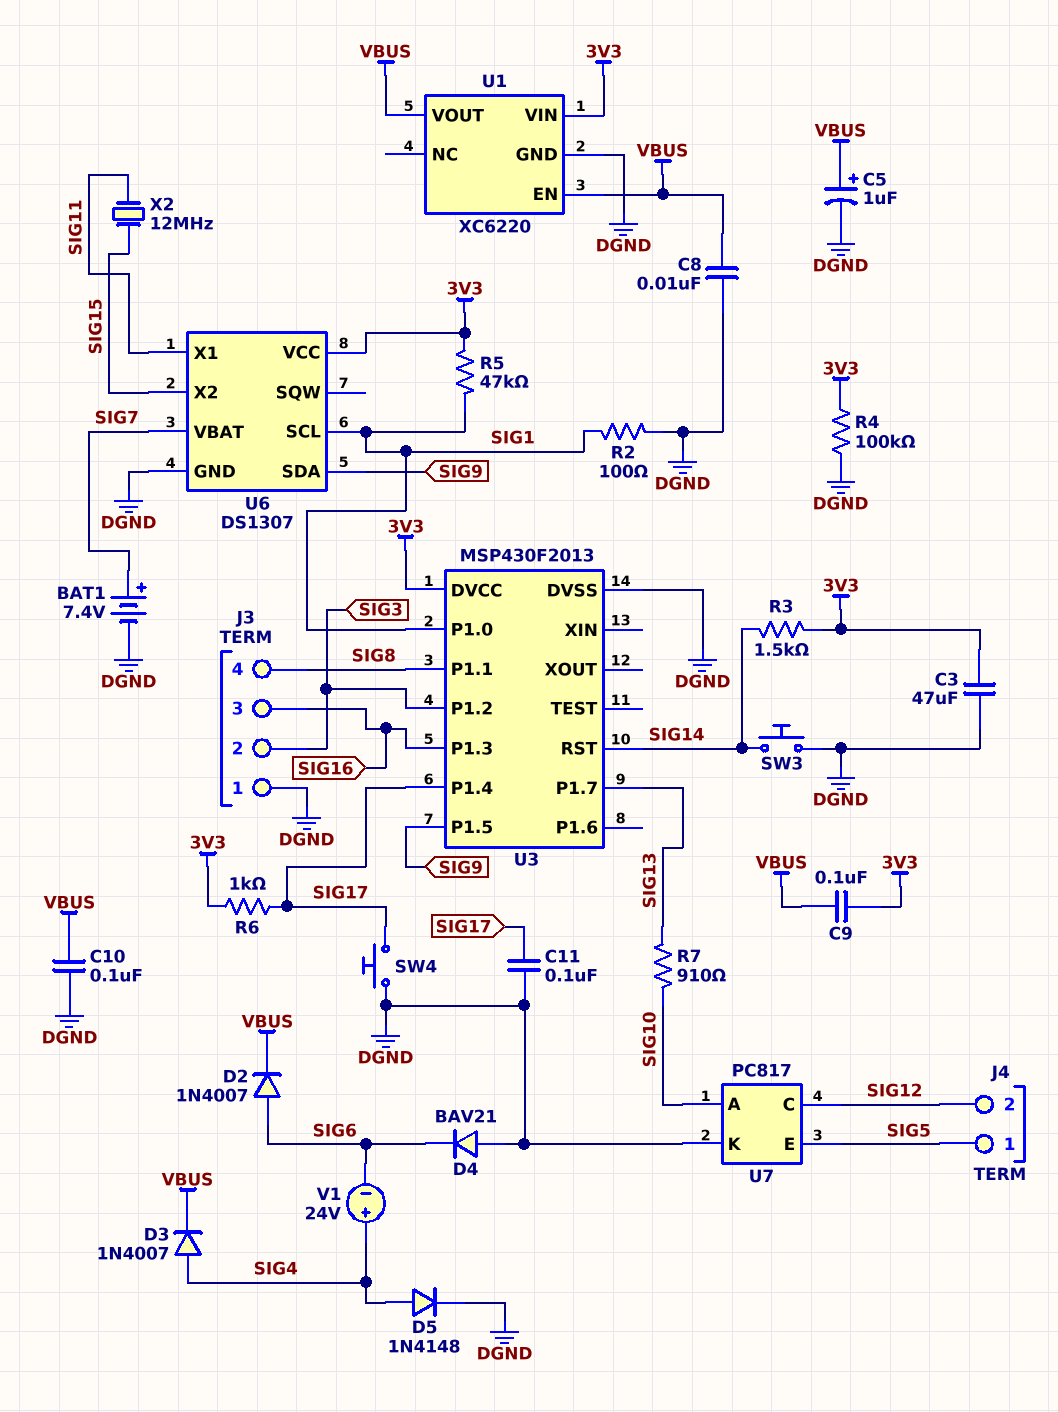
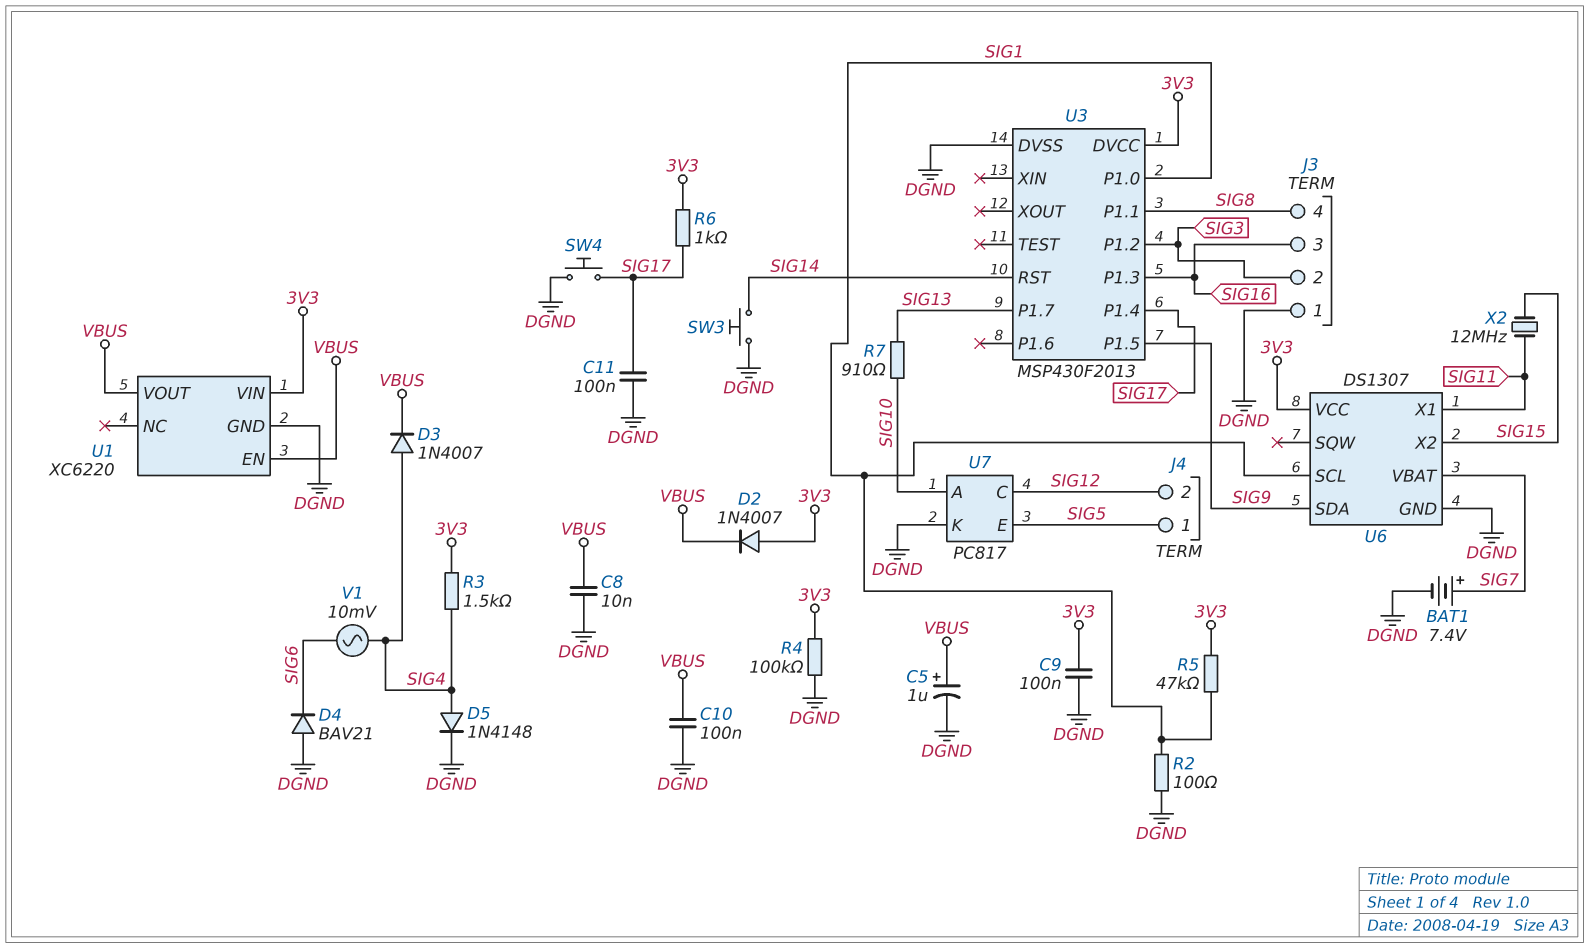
C3: 47uF (3V3, DGND) -> none
C9: 100nF (3V3, VBUS) -> 100nF (3V3, DGND)
D2: diode 1N4007 (A SIG6, K VBUS) -> diode 1N4007 (A 3V3, K VBUS)
R3: 1.5k (3V3, SIG14) -> 1.5k (3V3, SIG4)
V1: 24V (plus SIG4, minus SIG6) -> AC 10mV (SIG4, SIG6)

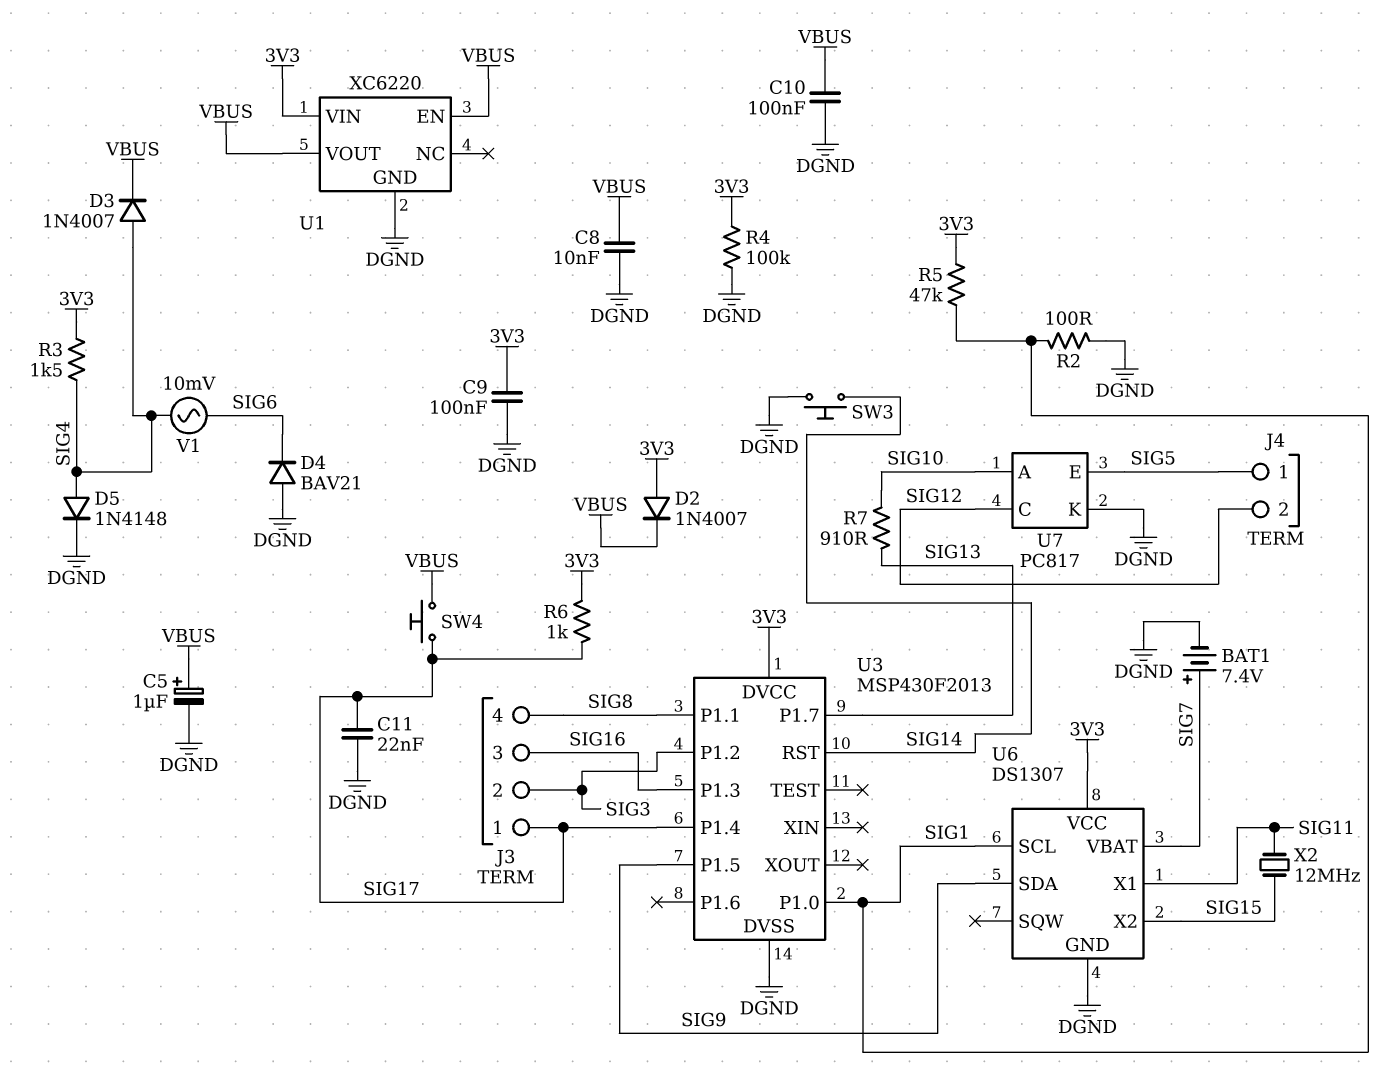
C11: 100nF (DGND, SIG17) -> 22nF (DGND, SIG17)
J3 pin 1: DGND -> SIG17
SW4: button (DGND, SIG17) -> button (SIG17, VBUS)

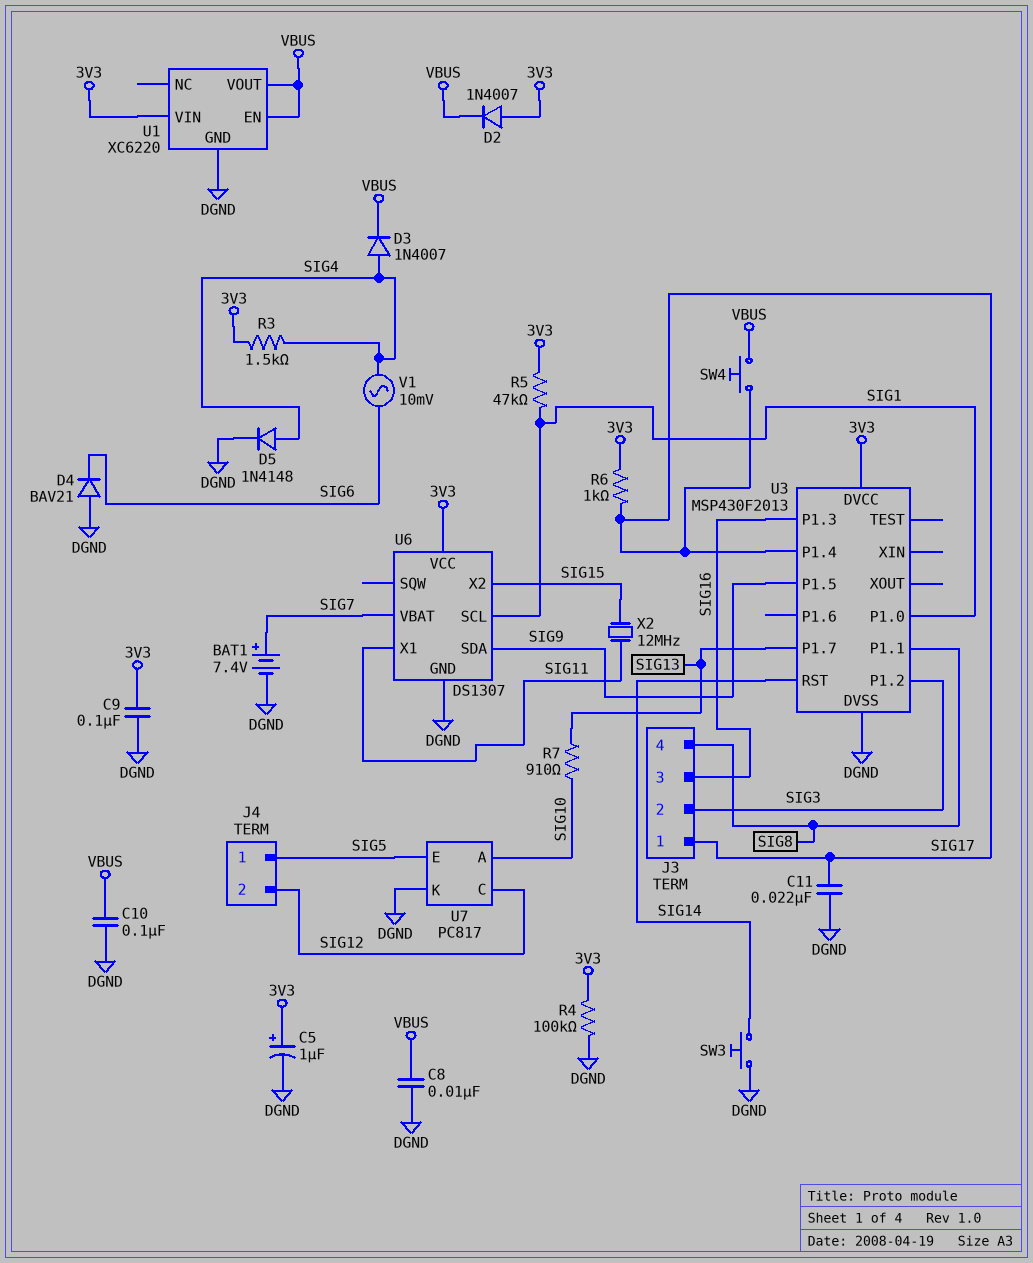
C5: 1uF (plus VBUS, minus DGND) -> 1uF (plus 3V3, minus DGND)
R2: 100 (DGND, SIG1) -> none

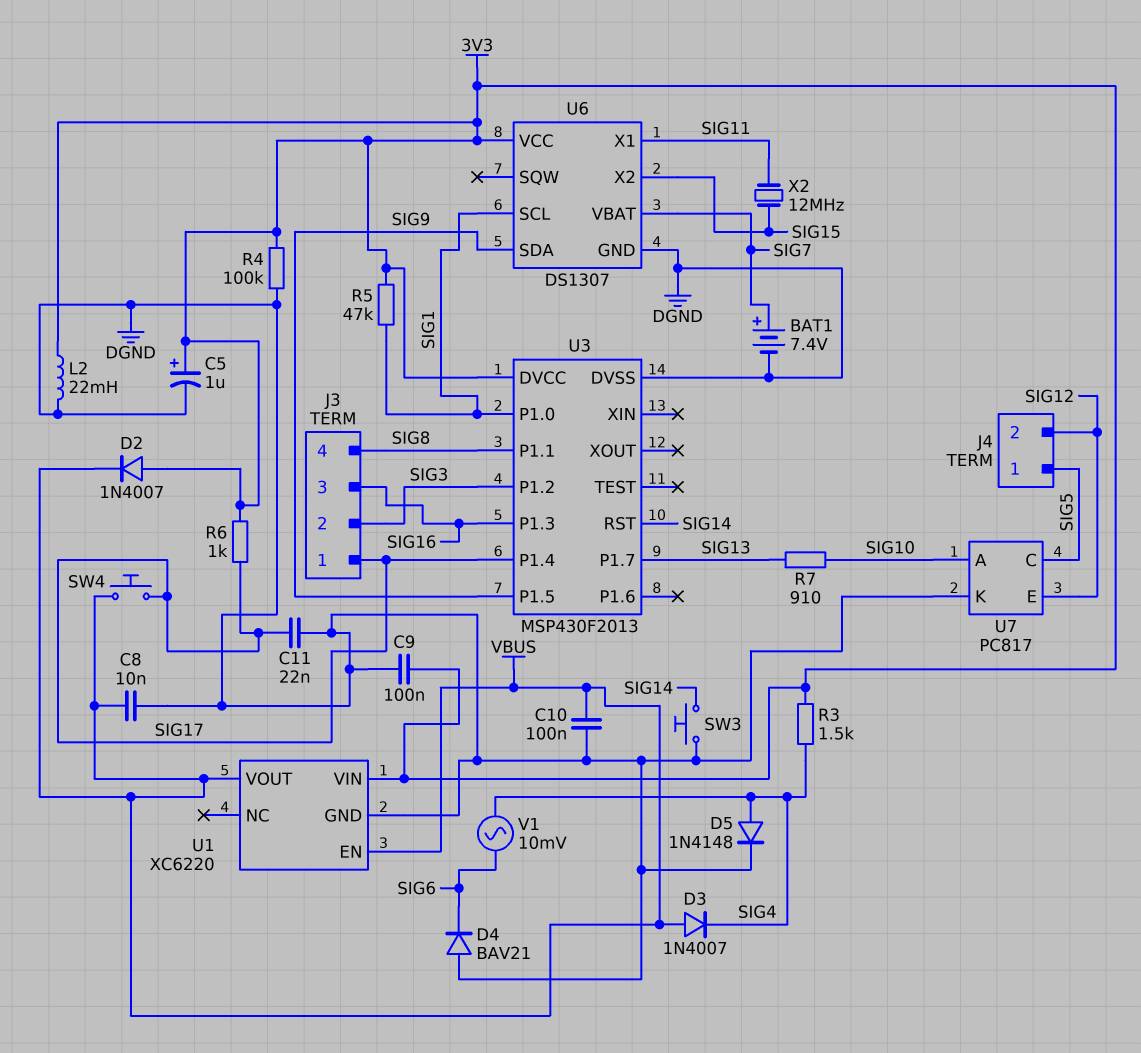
D3: diode 1N4007 (A SIG4, K VBUS) -> diode 1N4007 (A VBUS, K SIG4)
L2: none -> 22mH (3V3, DGND)
U7 pin C: SIG12 -> SIG5
U7 pin E: SIG5 -> SIG12

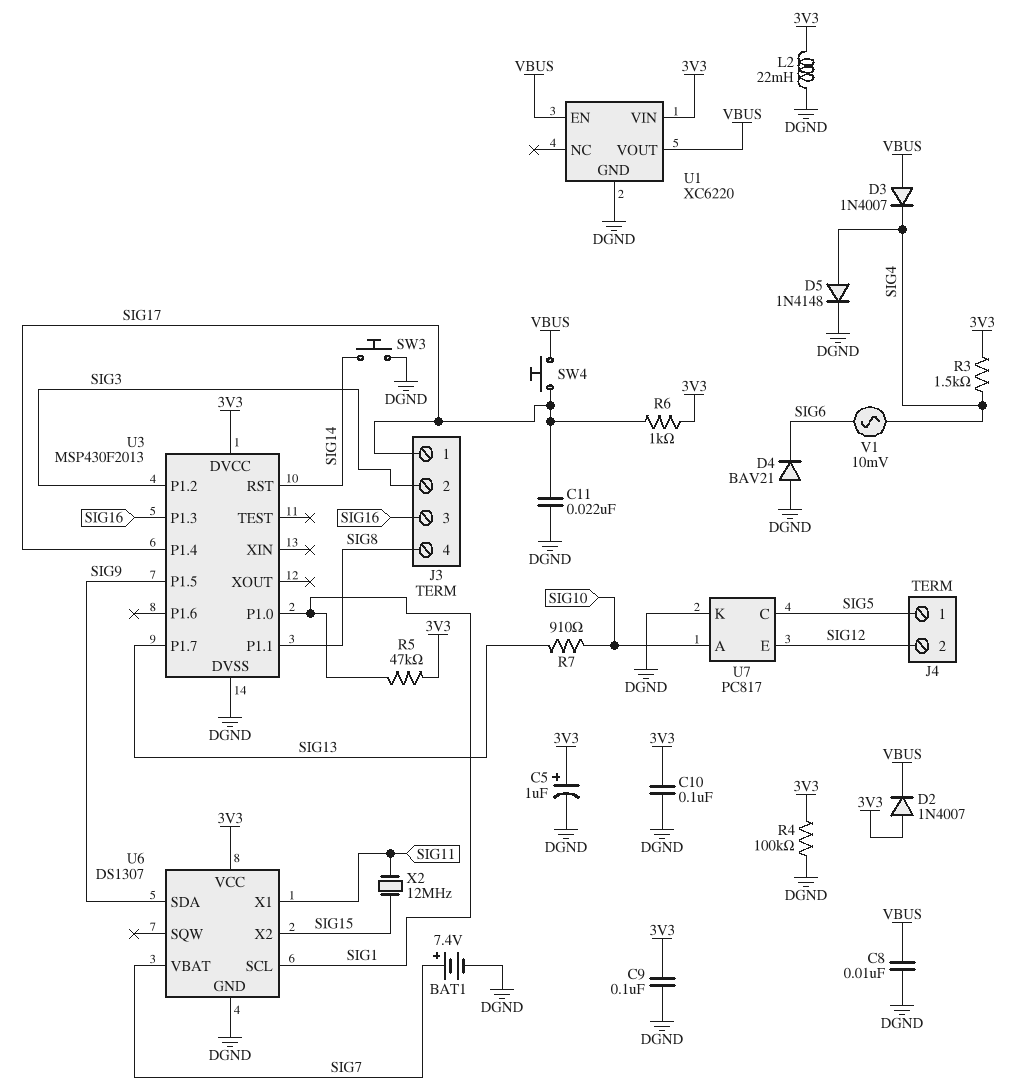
C10: 100nF (DGND, VBUS) -> 100nF (3V3, DGND)

